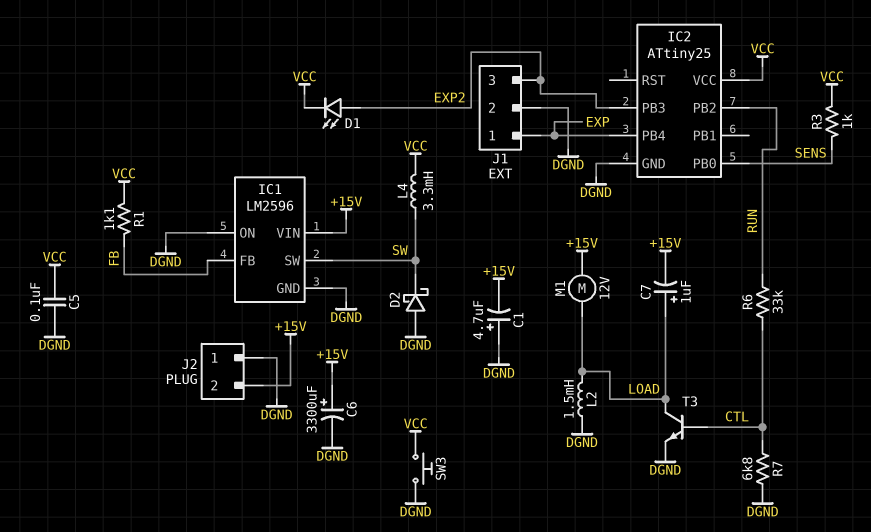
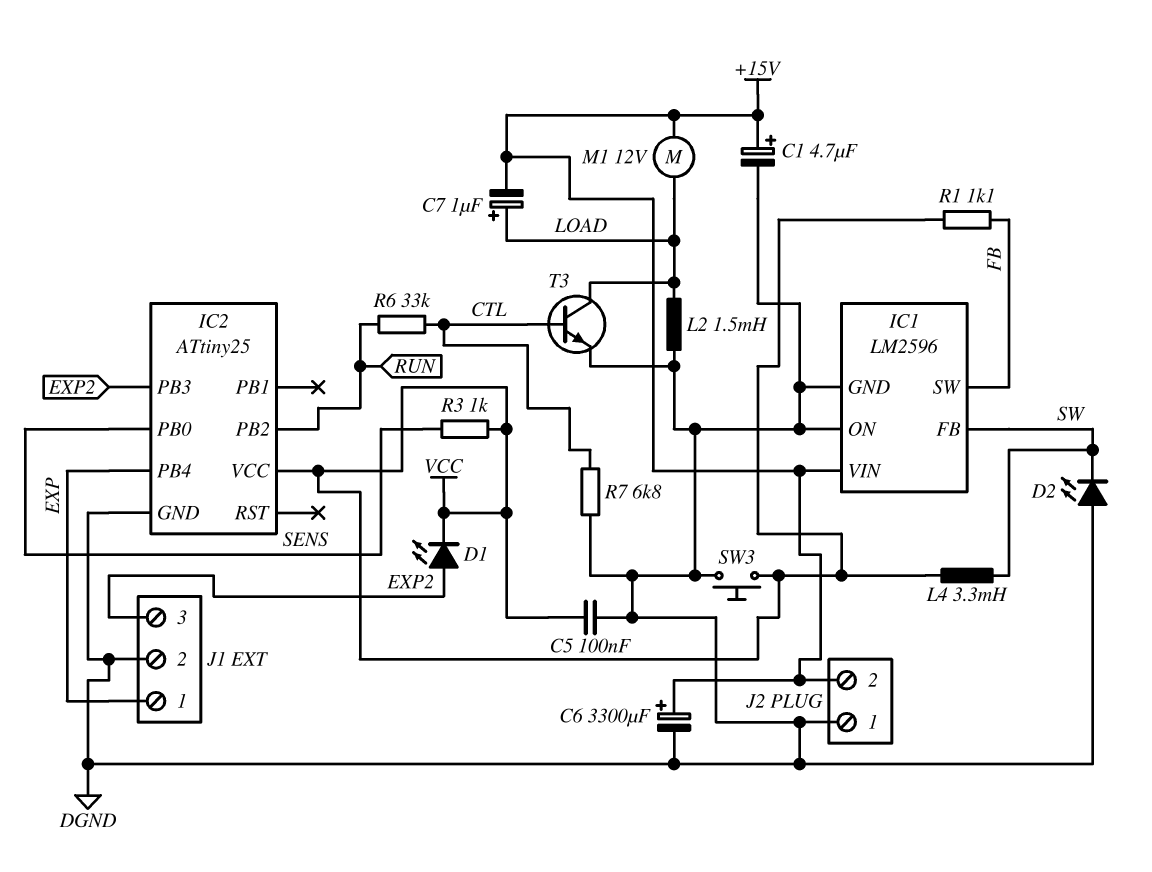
C1: 4.7uF (plus DGND, minus +15V) -> 4.7uF (plus +15V, minus DGND)
D2: schottky (A DGND, K SW) -> LED (A DGND, K SW)
IC1 pin FB: FB -> SW
IC1 pin SW: SW -> FB

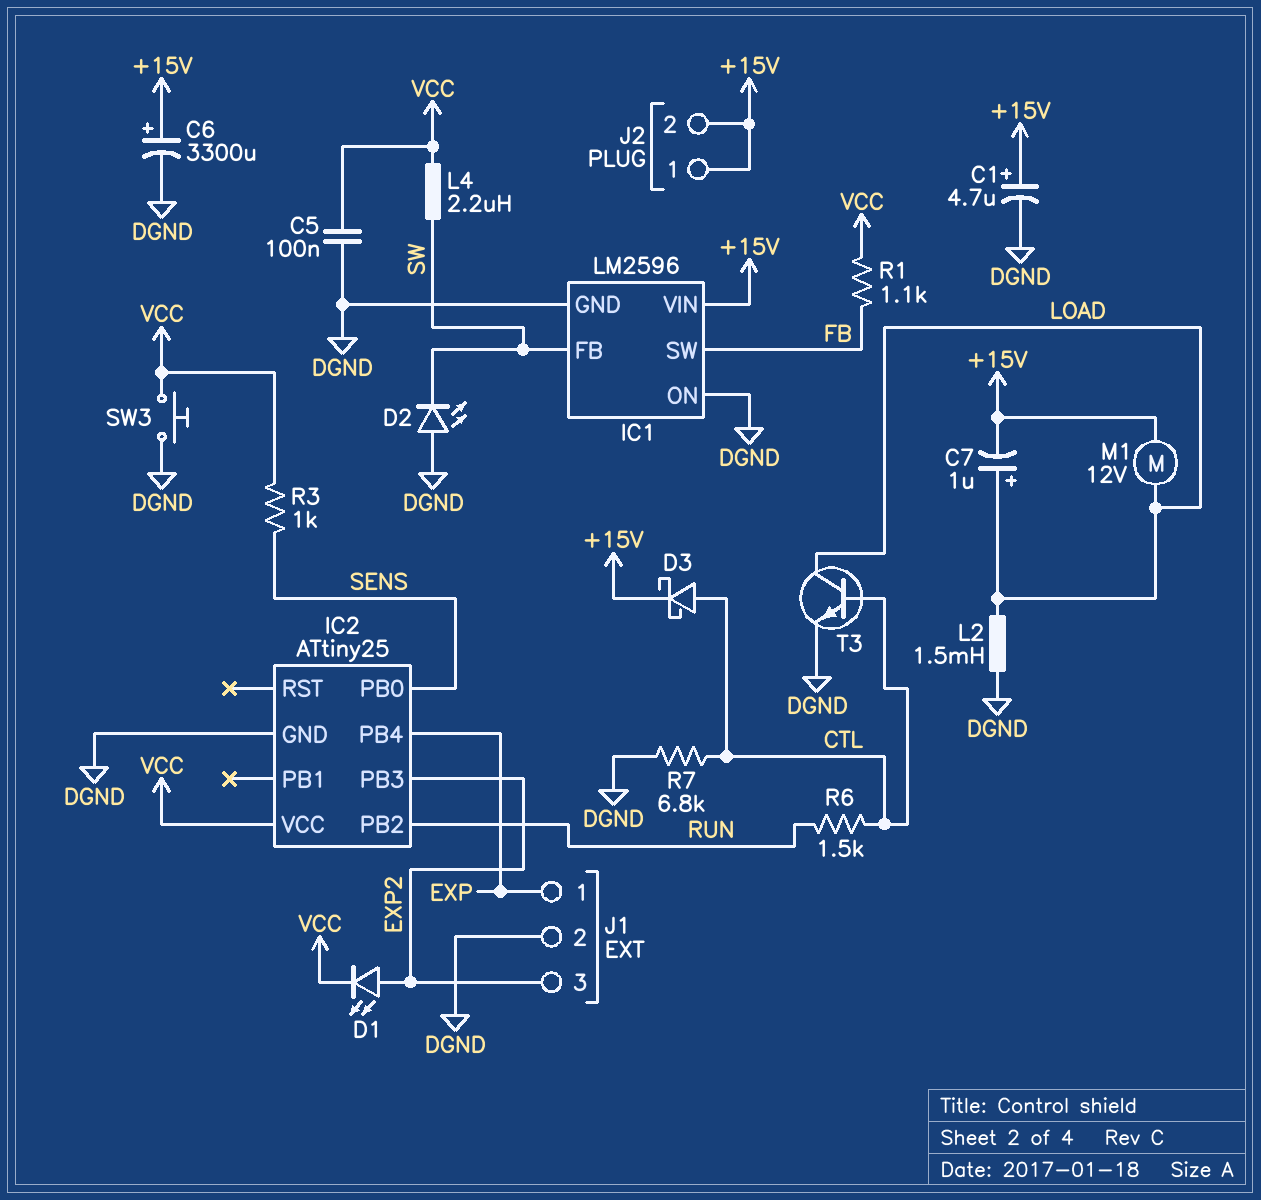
D3: none -> schottky (A CTL, K +15V)
J2 pin 1: DGND -> +15V
L4: 3.3mH (SW, VCC) -> 2.2uH (SW, VCC)
R6: 33k (CTL, RUN) -> 1.5k (CTL, RUN)

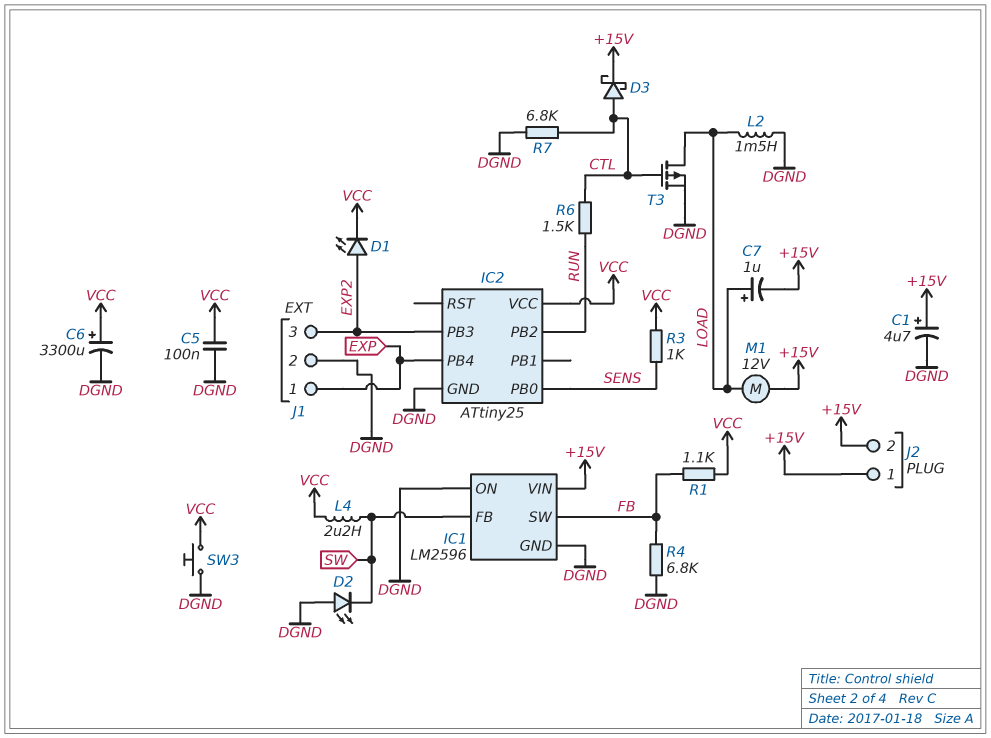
C6: 3300uF (plus +15V, minus DGND) -> 3300uF (plus VCC, minus DGND)
R4: none -> 6.8k (DGND, FB)
T3: NPN (B CTL, C LOAD, E DGND) -> PMOS (G CTL, D LOAD, S DGND)

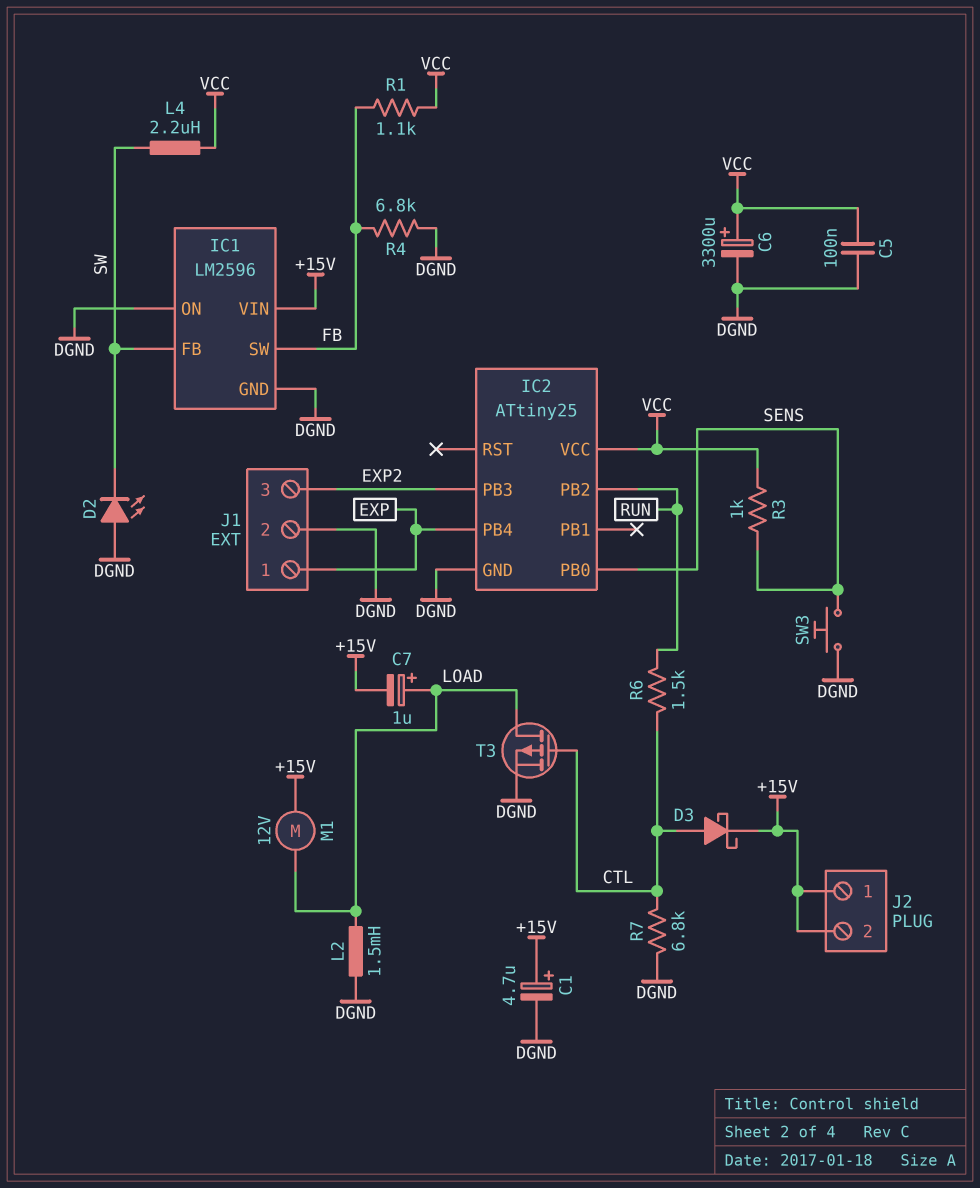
D1: LED (A EXP2, K VCC) -> none
SW3: button (DGND, VCC) -> button (DGND, SENS)

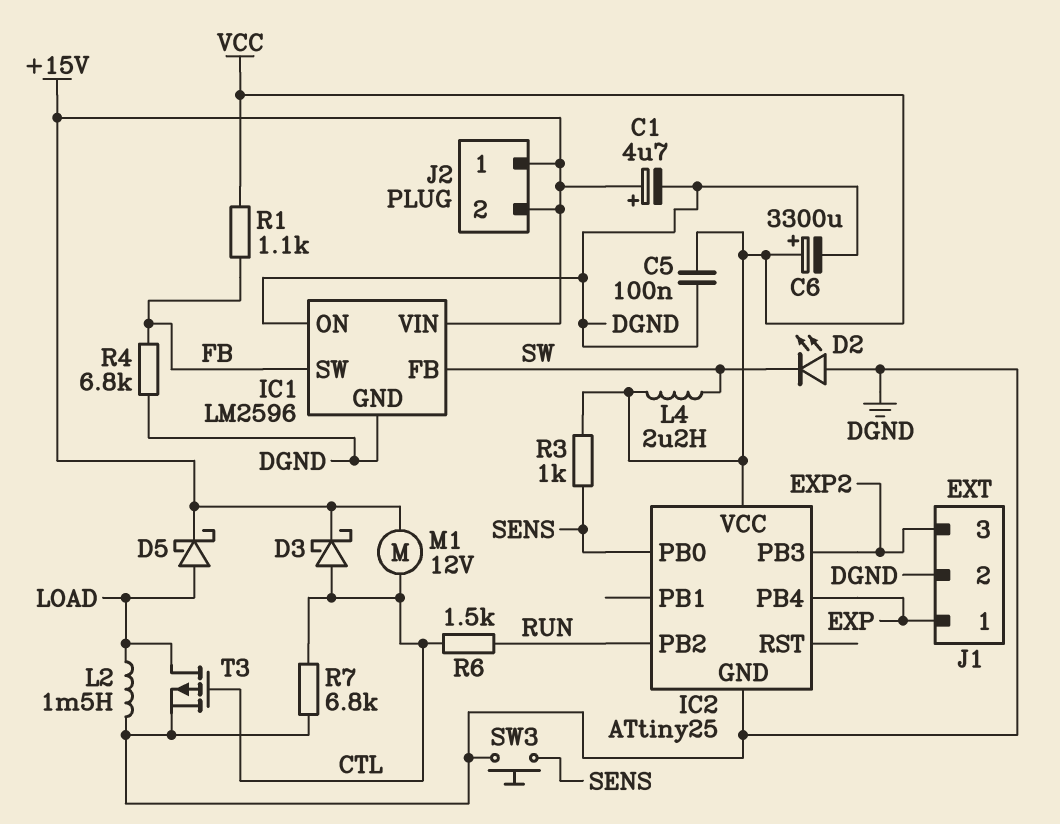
C7: 1uF (plus LOAD, minus +15V) -> none
D5: none -> schottky (A LOAD, K +15V)
M1: motor 12V (+15V, LOAD) -> motor 12V (+15V, CTL)

